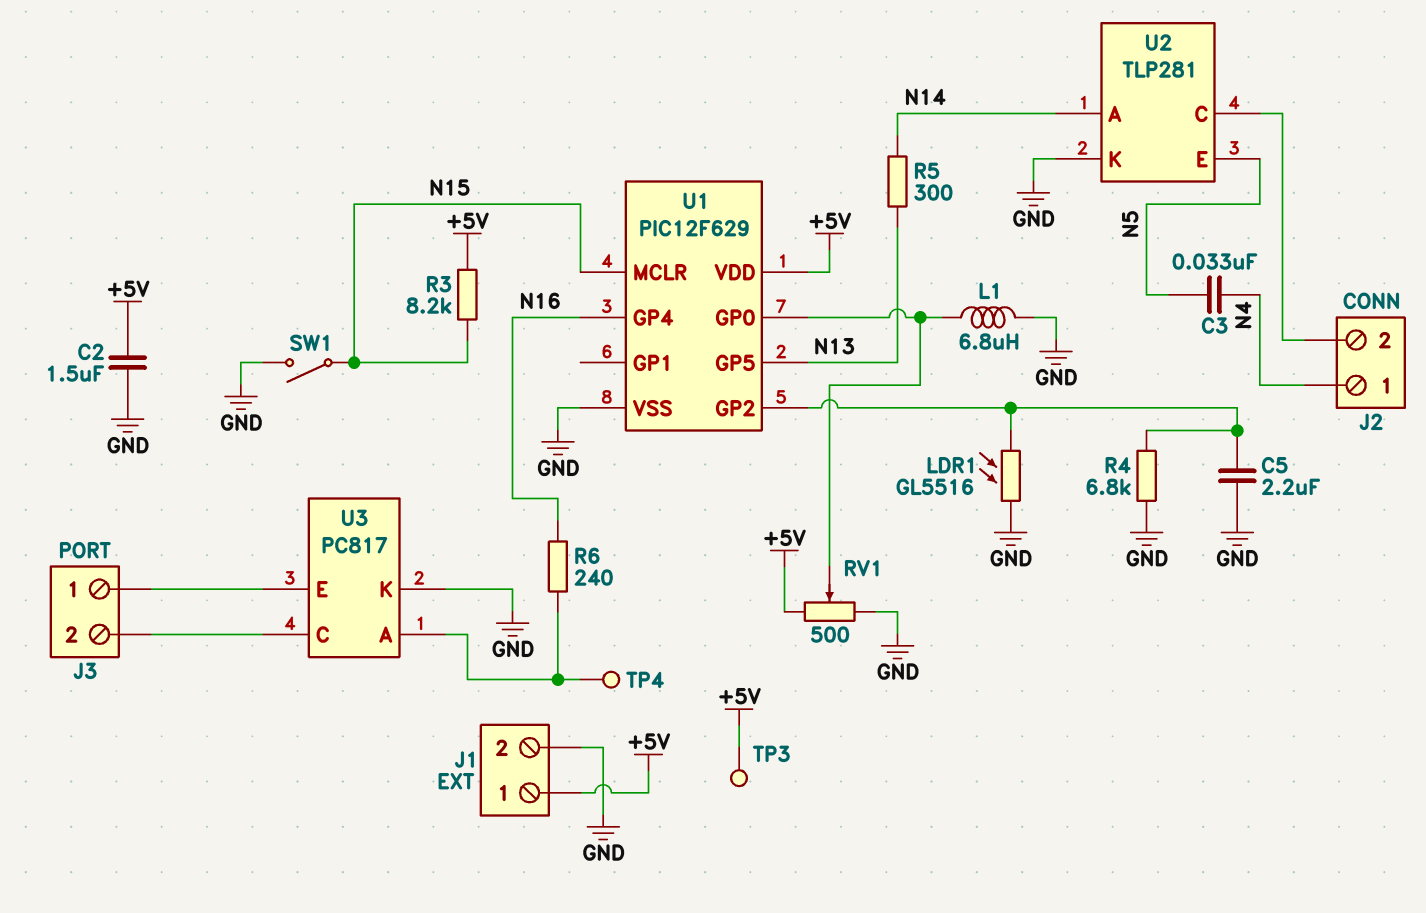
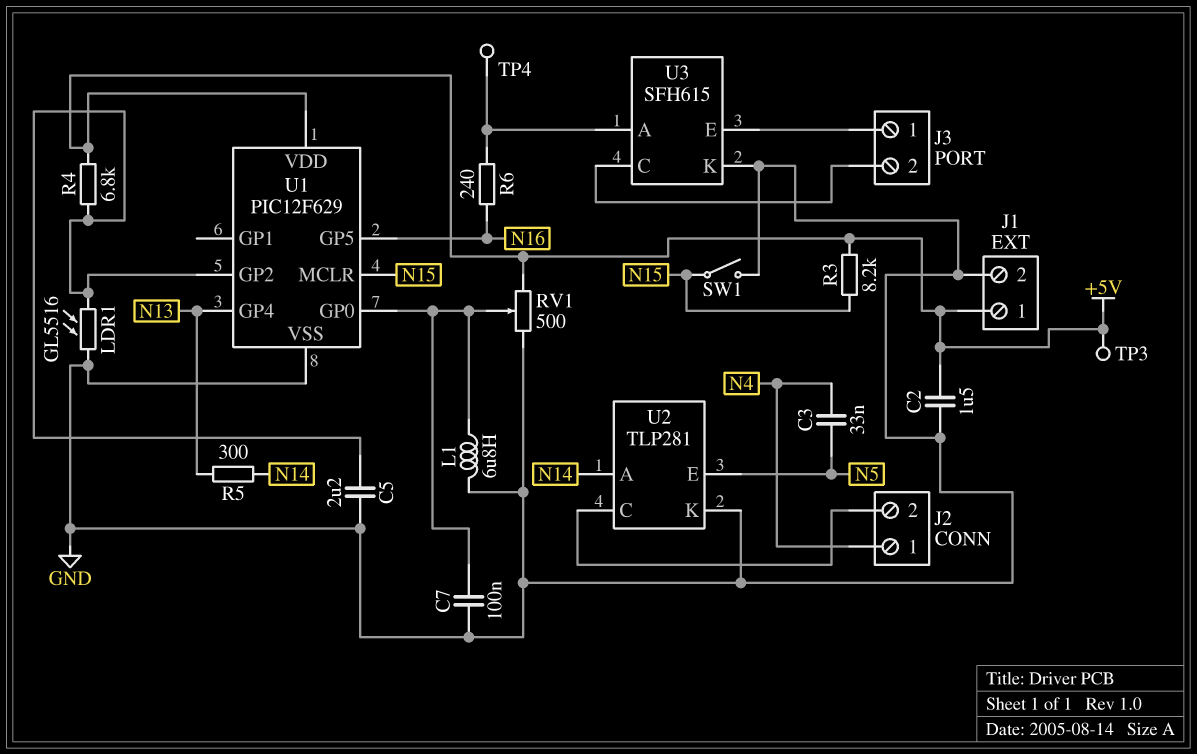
C7: none -> 100nF (GND, U1/GP0)
R4: 6.8k (GND, U1/GP2) -> 6.8k (+5V, U1/GP2)
U1 pin GP4: N16 -> N13
U1 pin GP5: N13 -> N16
U3: PC817 -> SFH615

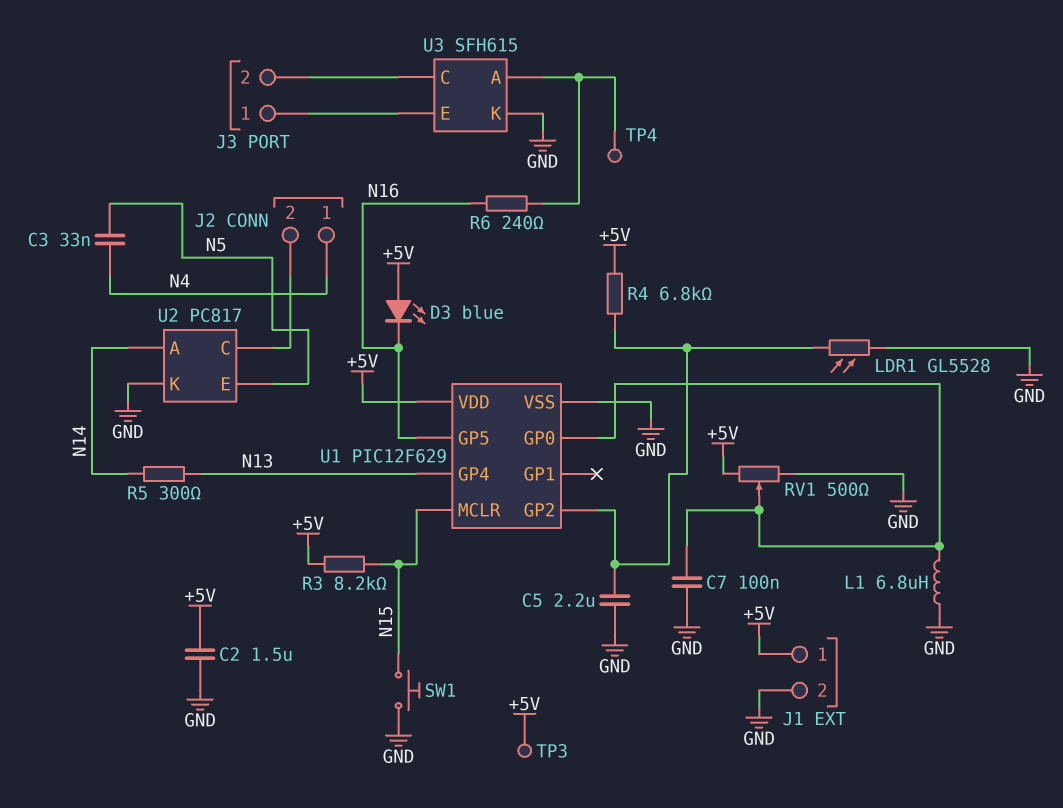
D3: none -> LED blue (A +5V, K N16)
LDR1: GL5516 (GND, U1/GP2) -> GL5528 (GND, U1/GP2)
SW1: switch (GND, N15) -> button (GND, N15)
U2: TLP281 -> PC817

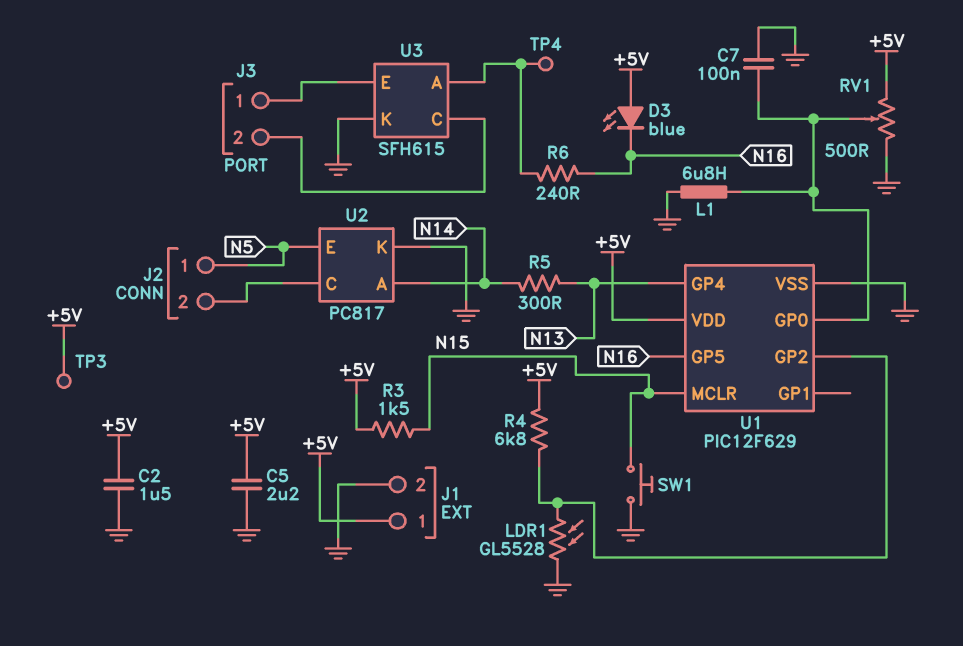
C3: 33nF (N4, N5) -> none
C5: 2.2uF (GND, U1/GP2) -> 2.2uF (+5V, GND)
J2 pin 1: N4 -> N5
R3: 8.2k (+5V, N15) -> 1.5k (+5V, N15)

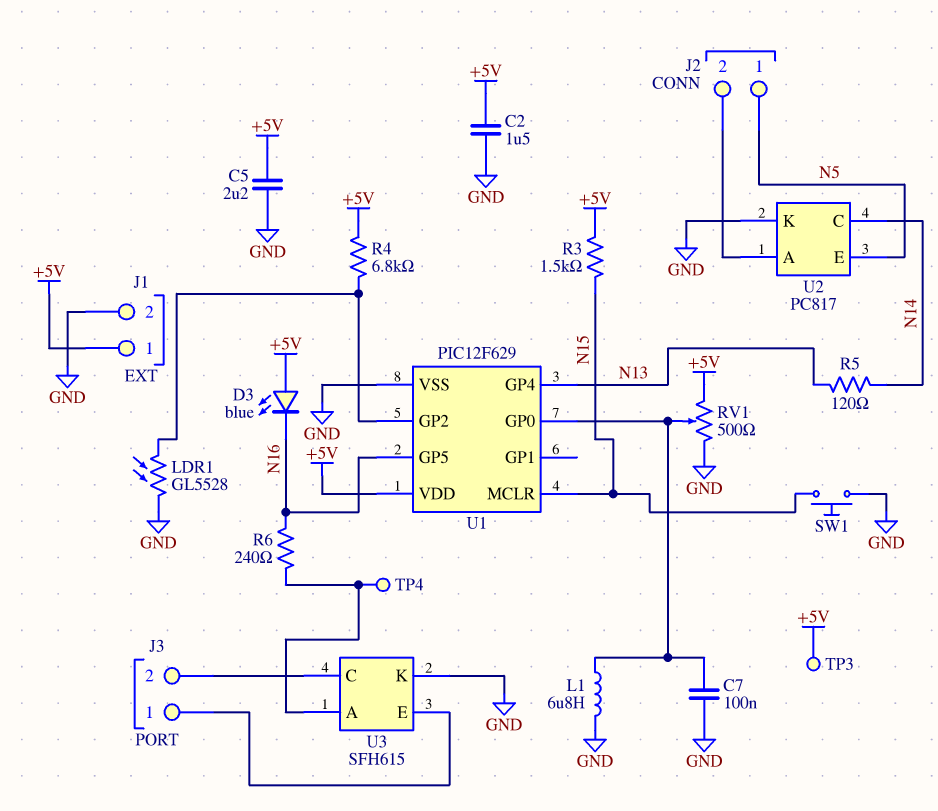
R5: 300 (N13, N14) -> 120 (N13, N14)
U2 pin A: N14 -> J2/2
U2 pin C: J2/2 -> N14

